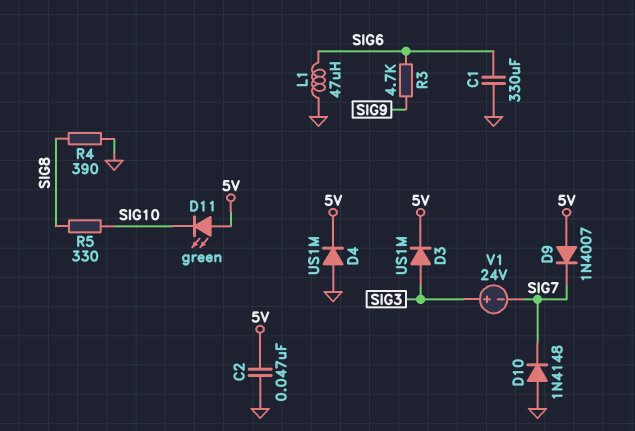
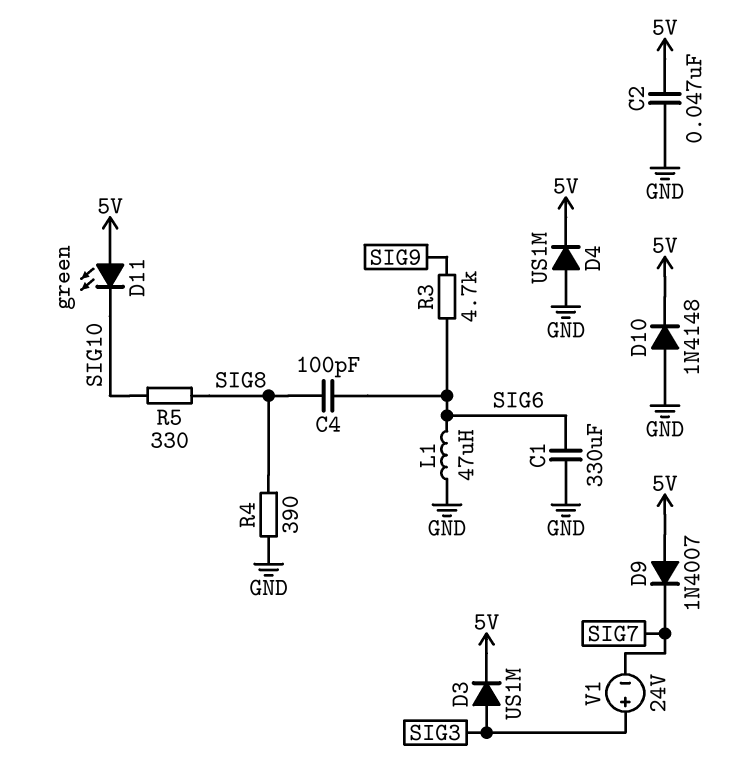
C4: none -> 100pF (SIG6, SIG8)
D10: diode 1N4148 (A GND, K SIG7) -> diode 1N4148 (A GND, K 5V)

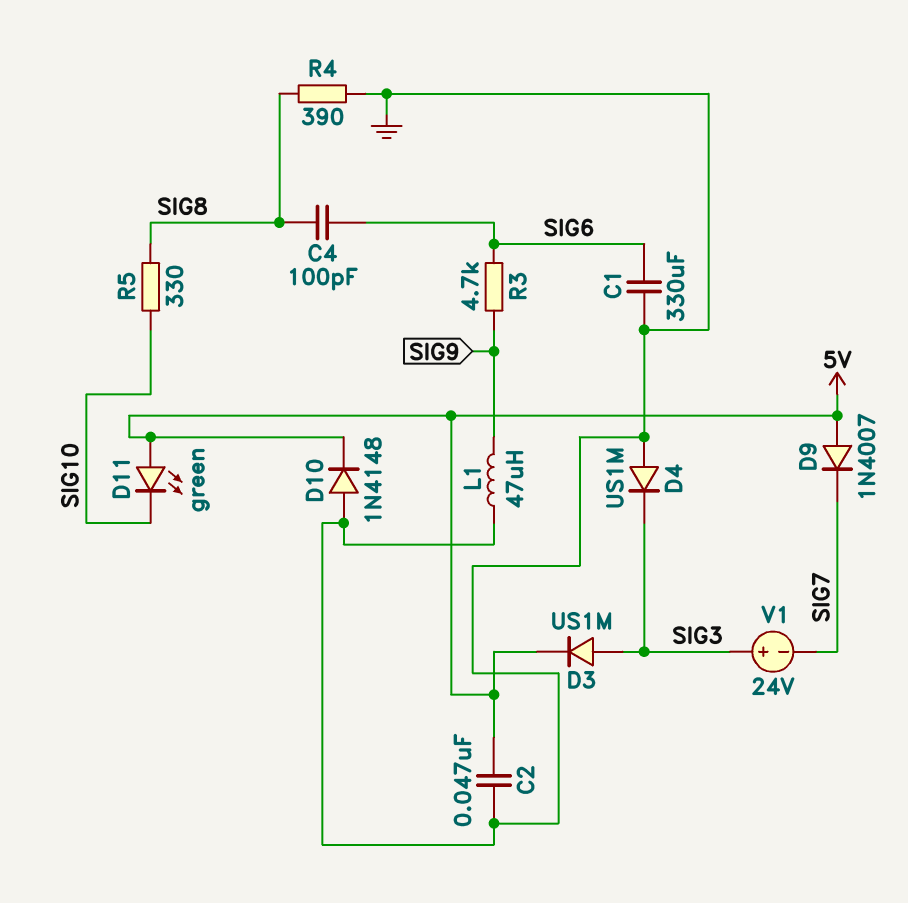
D4: diode US1M (A GND, K 5V) -> diode US1M (A GND, K SIG3)
L1: 47uH (GND, SIG6) -> 47uH (GND, SIG9)

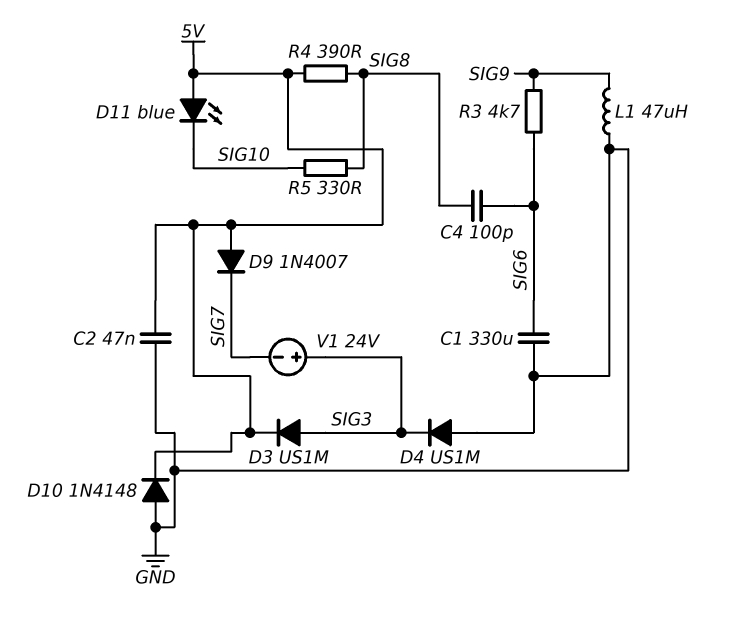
D11: LED green (A 5V, K SIG10) -> LED blue (A 5V, K SIG10)
R4: 390 (GND, SIG8) -> 390 (5V, SIG8)

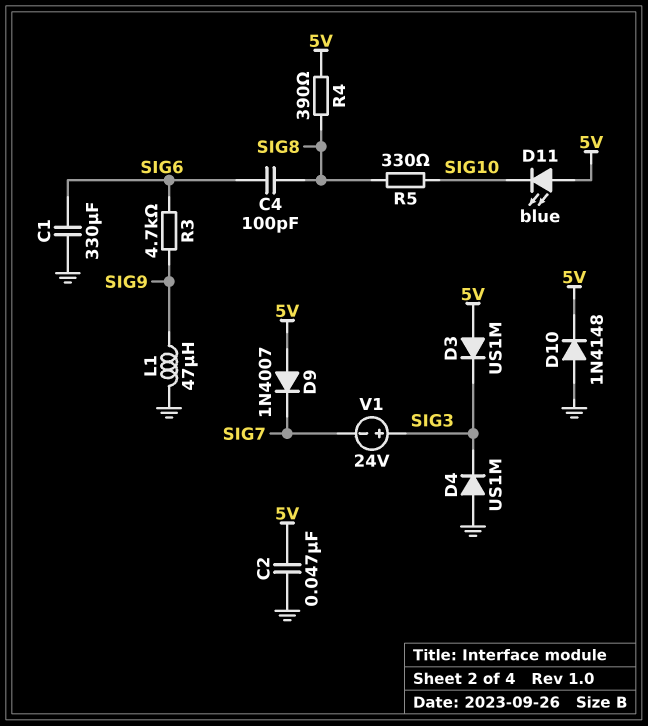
D3: diode US1M (A SIG3, K 5V) -> diode US1M (A 5V, K SIG3)

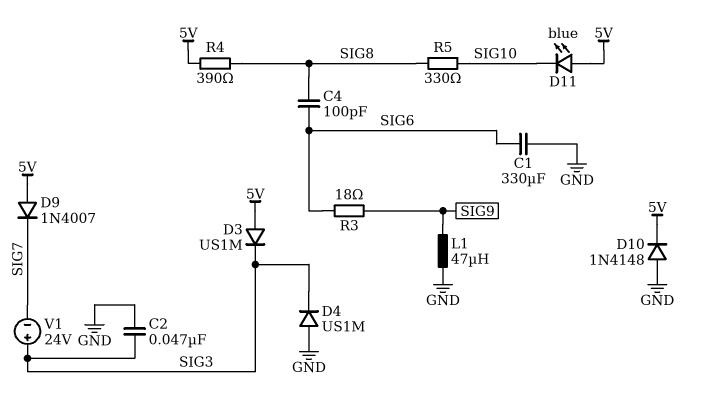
C2: 47nF (5V, GND) -> 47nF (GND, SIG3)
R3: 4.7k (SIG6, SIG9) -> 18 (SIG6, SIG9)

